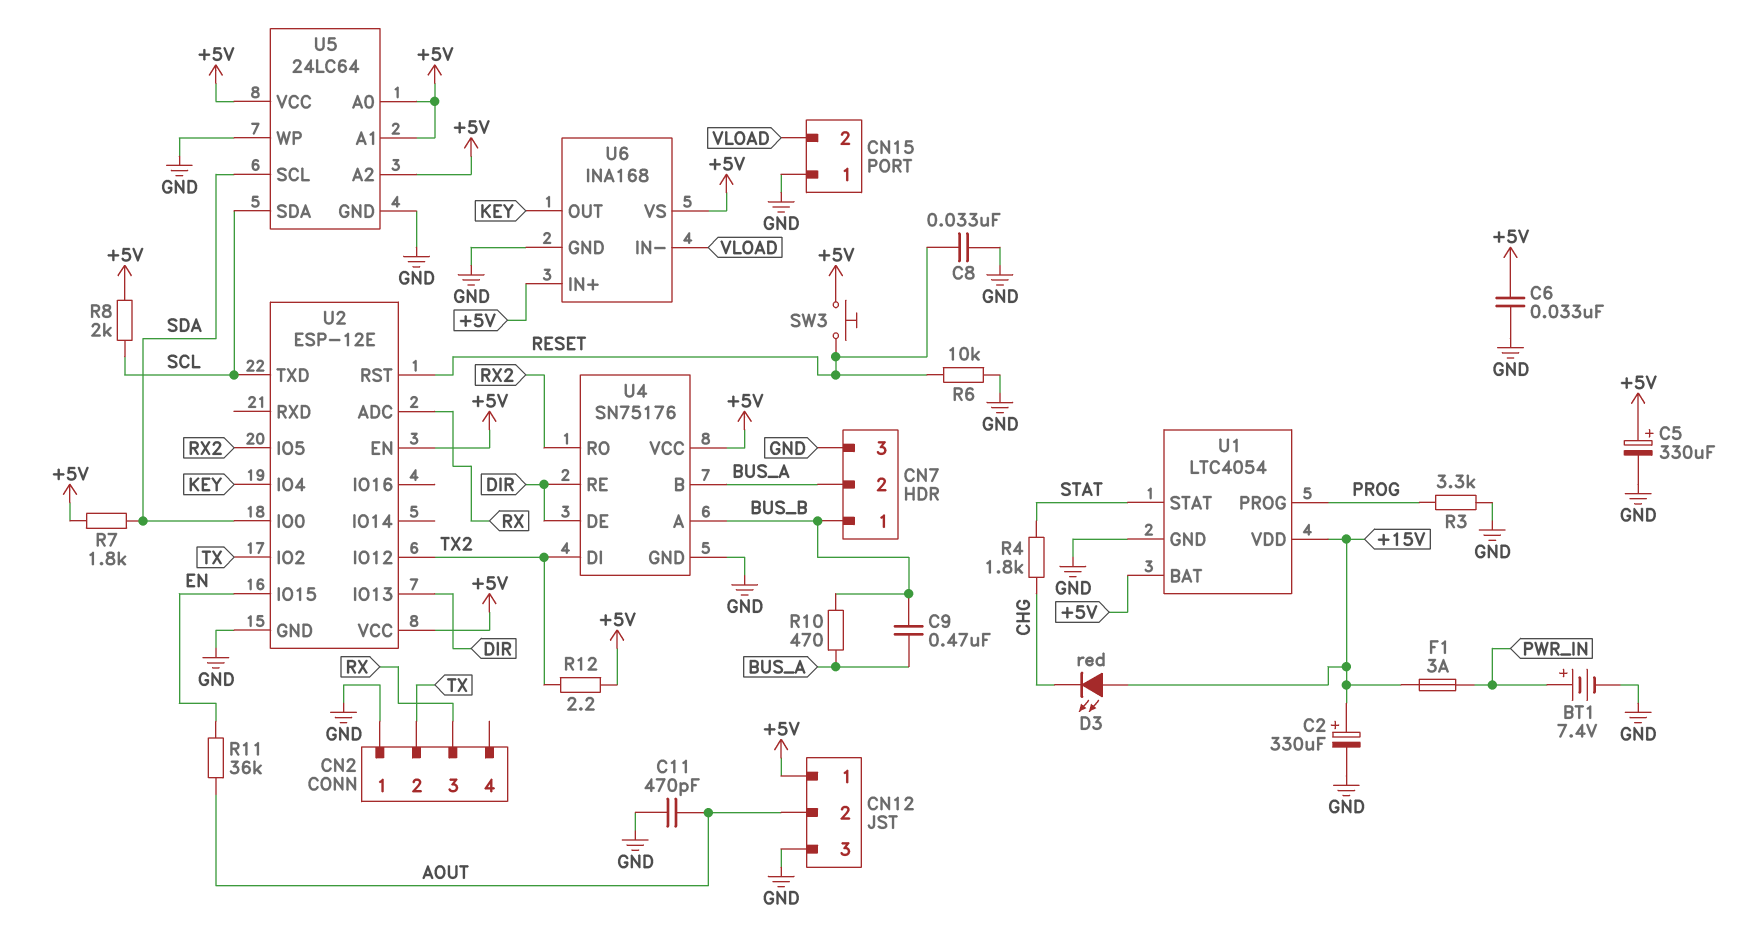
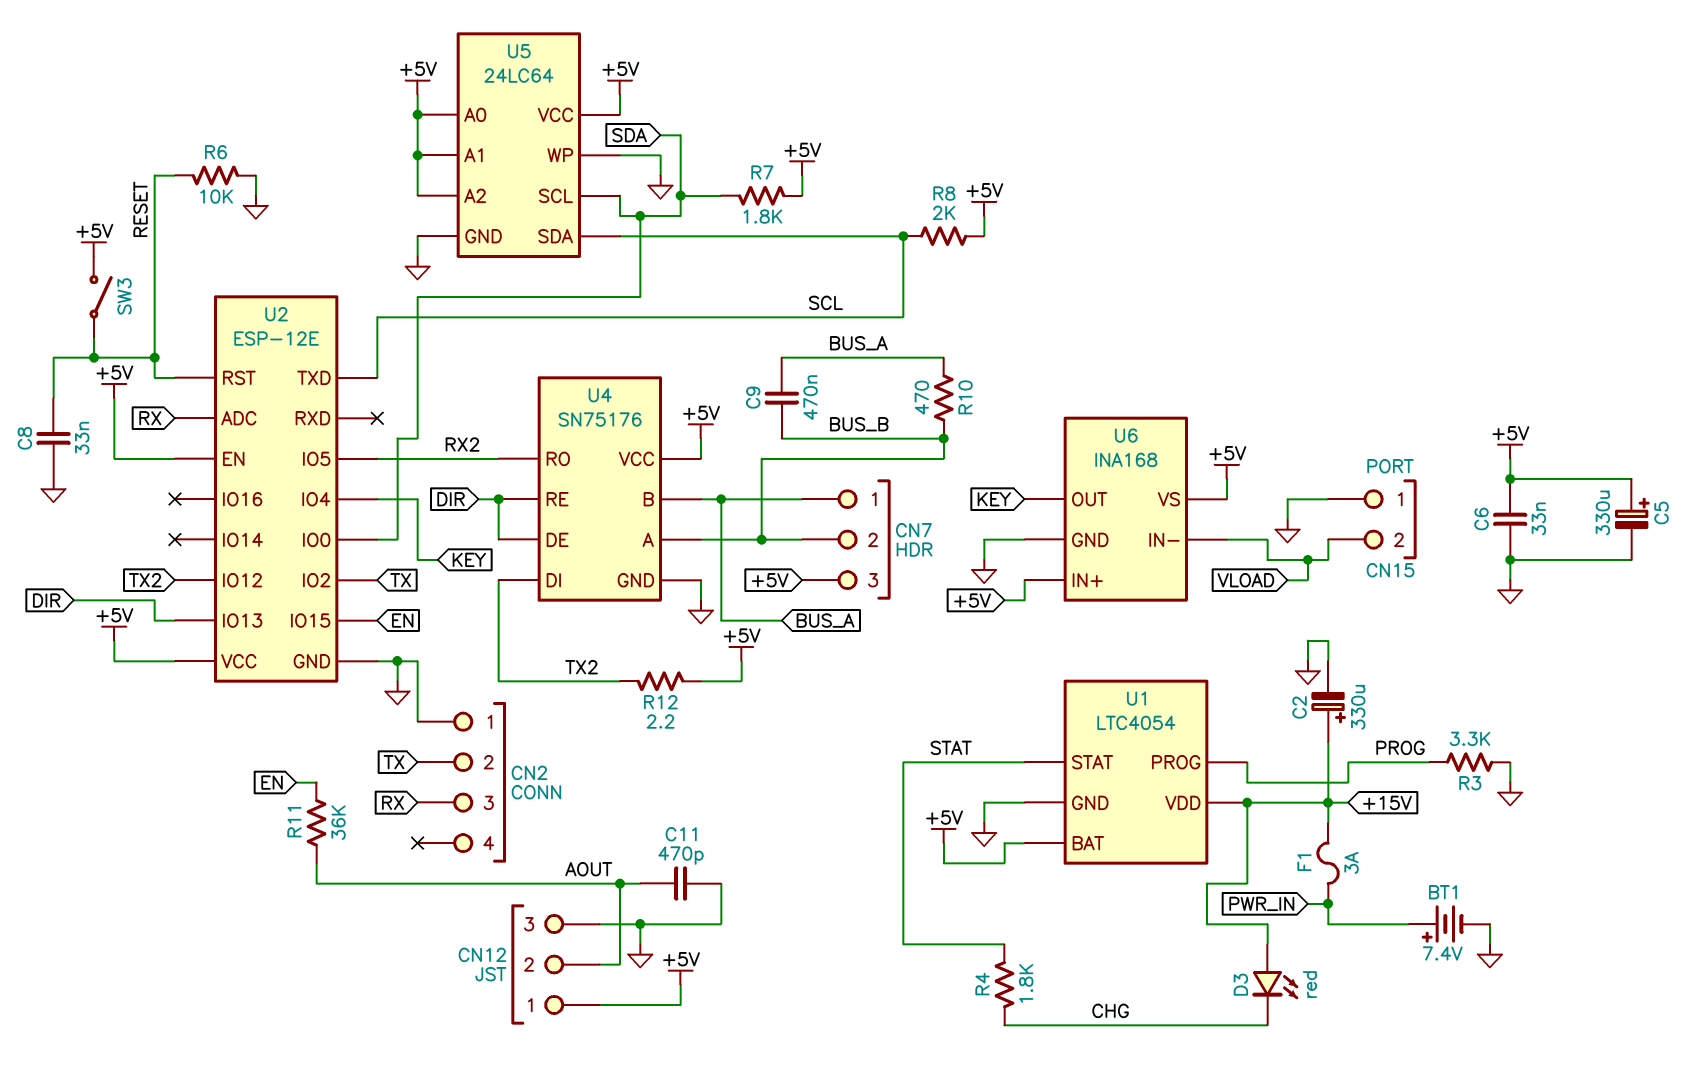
CN7 pin 1: BUS_B -> BUS_A
CN7 pin 2: BUS_A -> BUS_B
CN7 pin 3: GND -> +5V
SW3: button (+5V, RESET) -> switch (+5V, RESET)

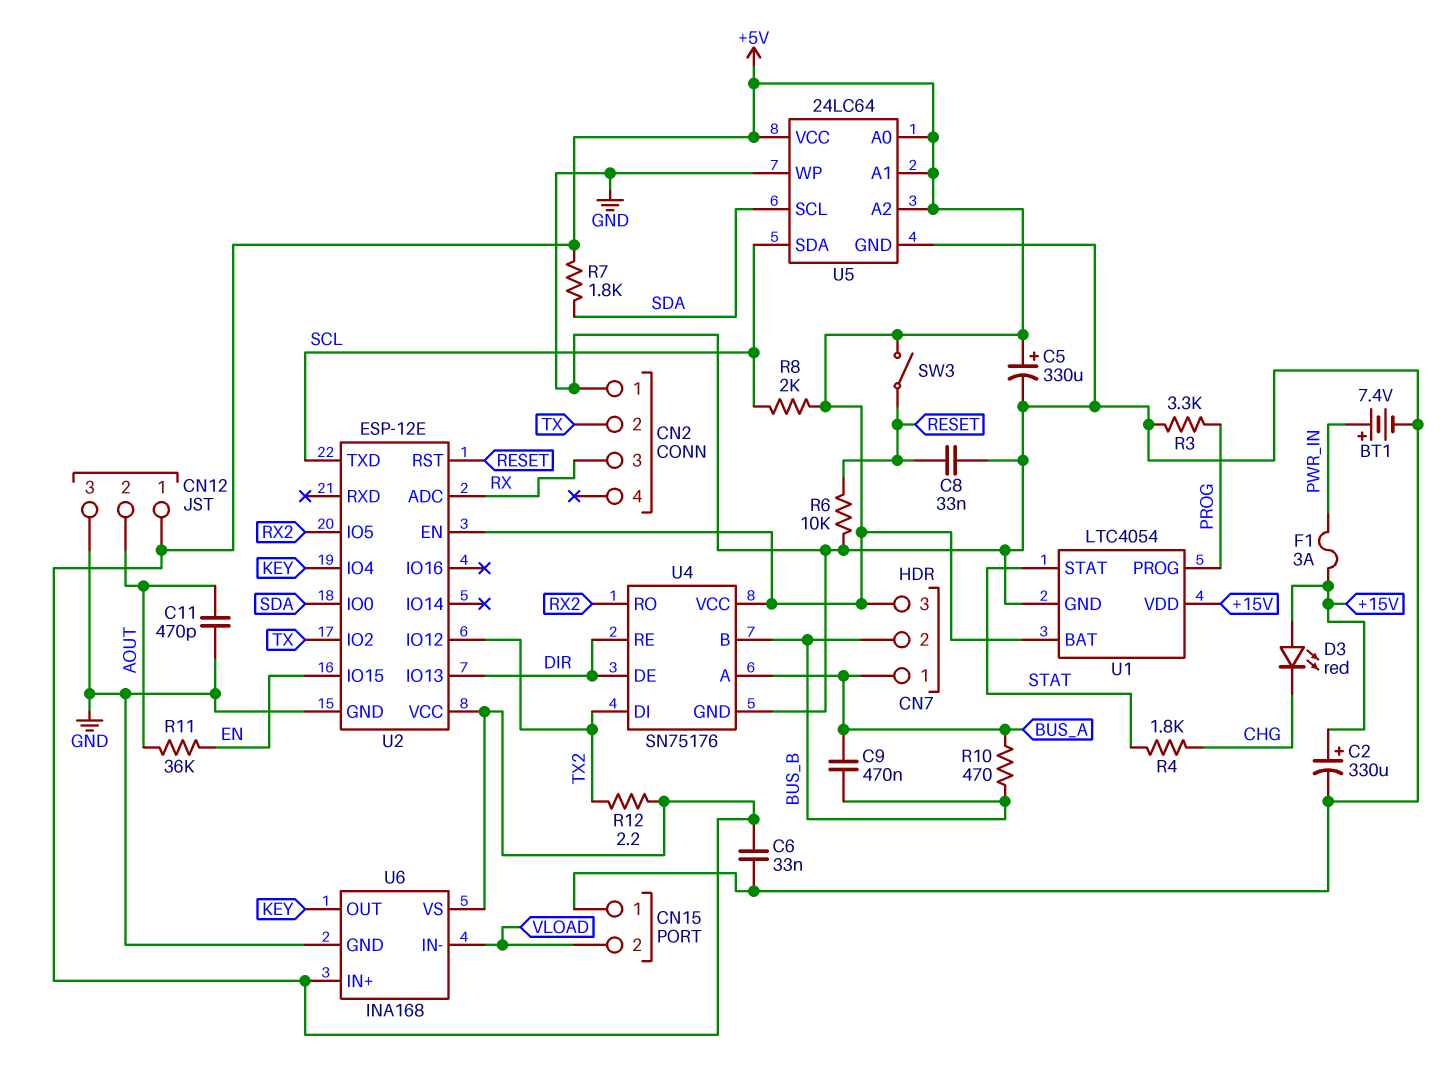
U4 pin A: BUS_B -> BUS_A
U4 pin B: BUS_A -> BUS_B

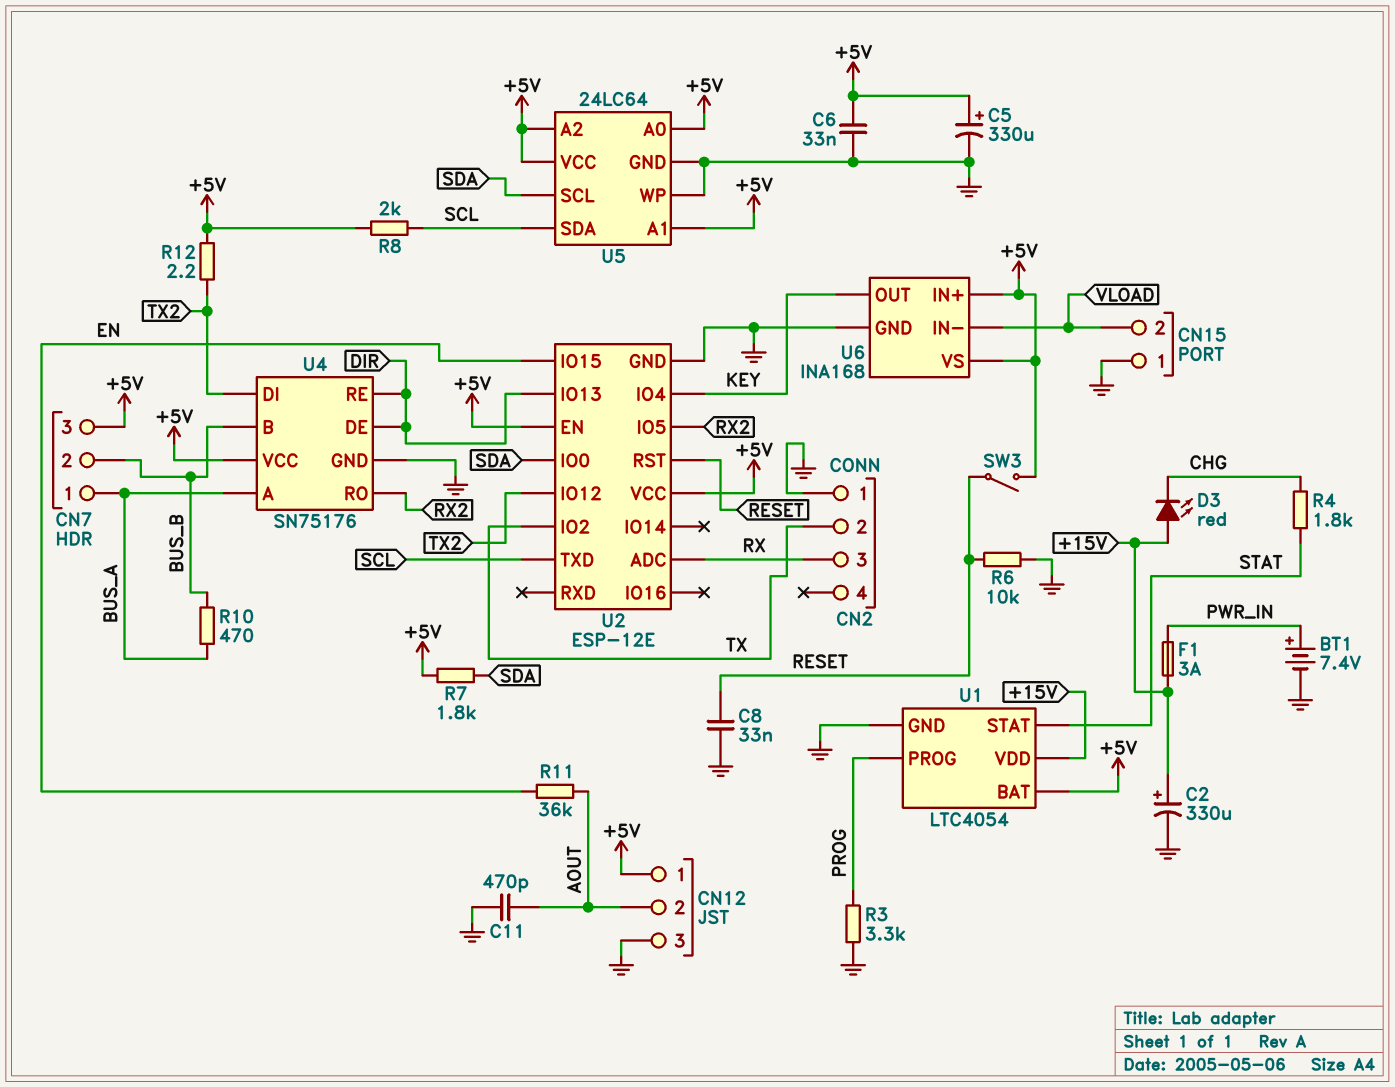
C9: 470nF (BUS_A, BUS_B) -> none

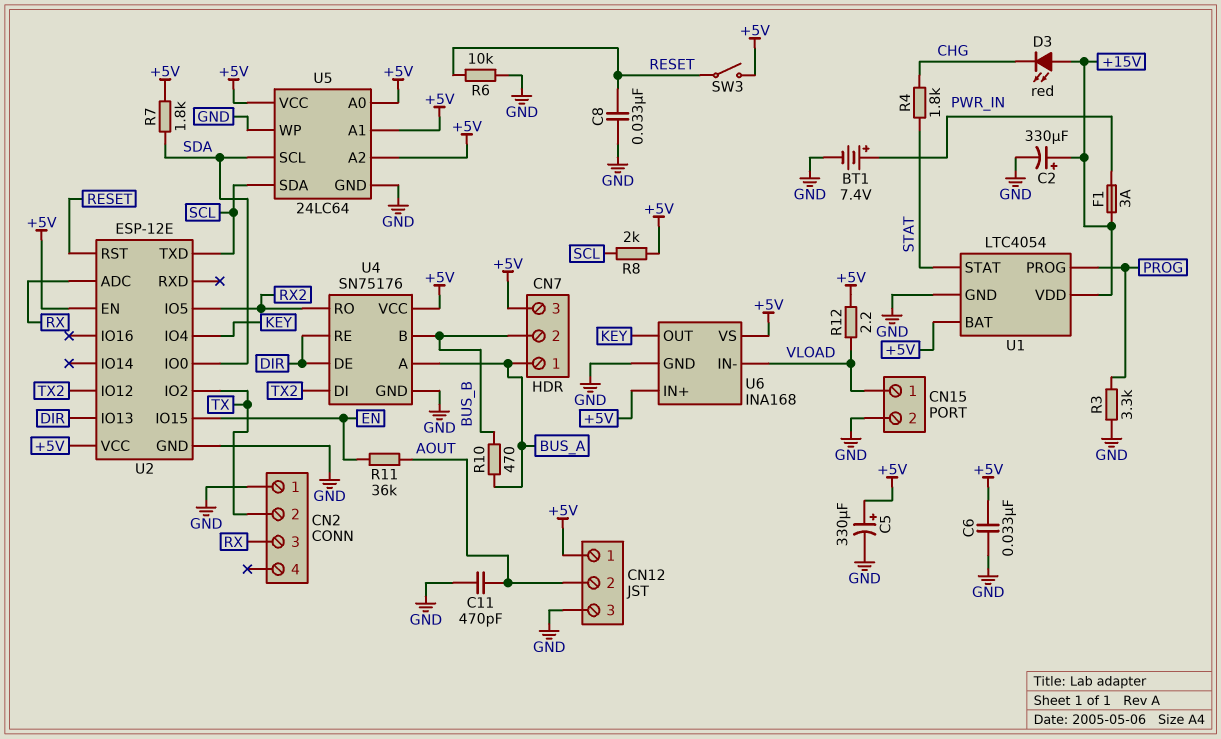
CN15 pin 1: GND -> VLOAD
CN15 pin 2: VLOAD -> GND
R12: 2.2 (+5V, TX2) -> 2.2 (+5V, VLOAD)

